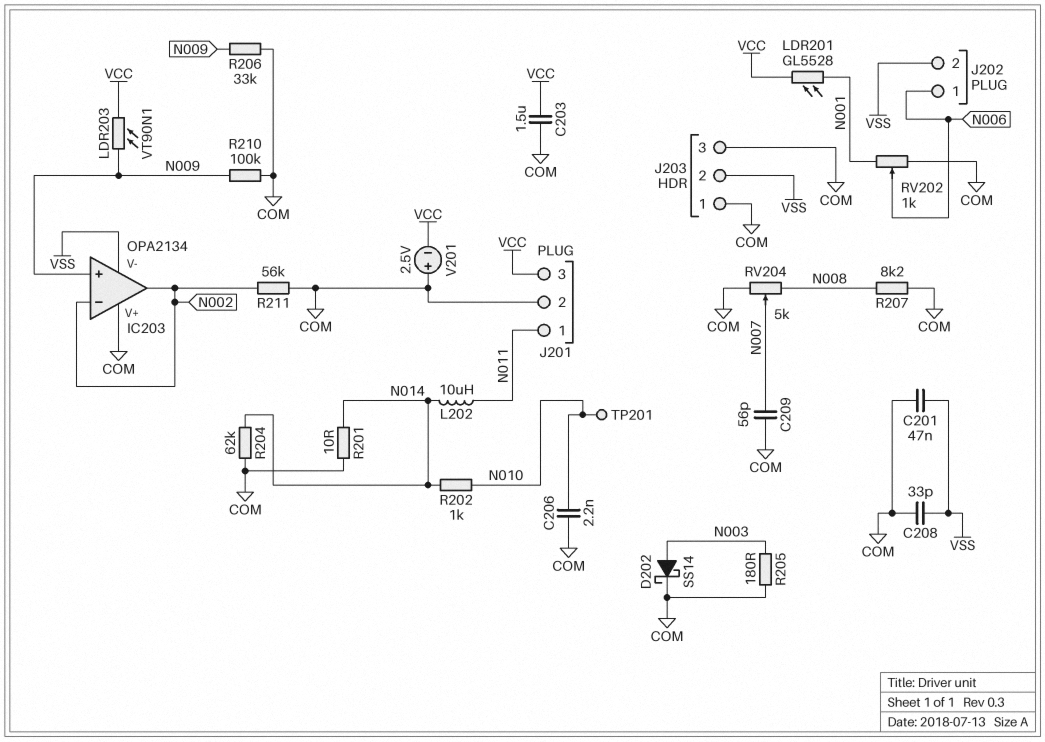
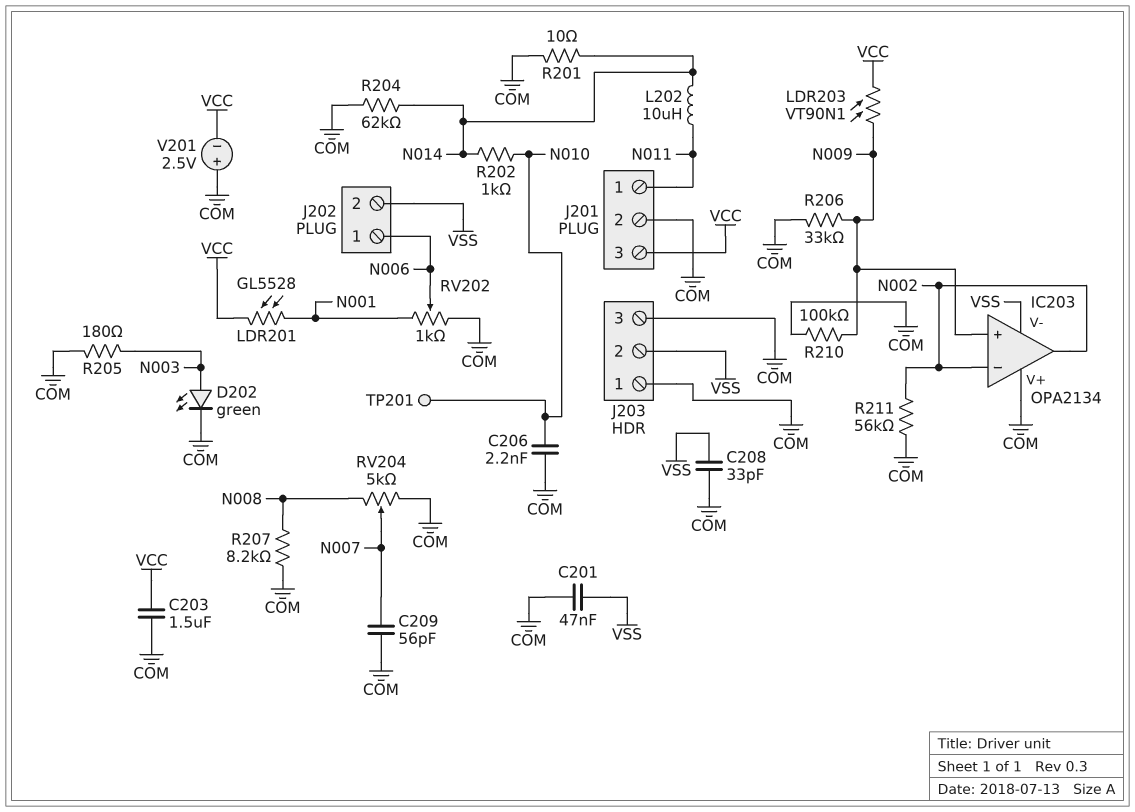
D202: schottky SS14 (A N003, K COM) -> LED green (A N003, K COM)

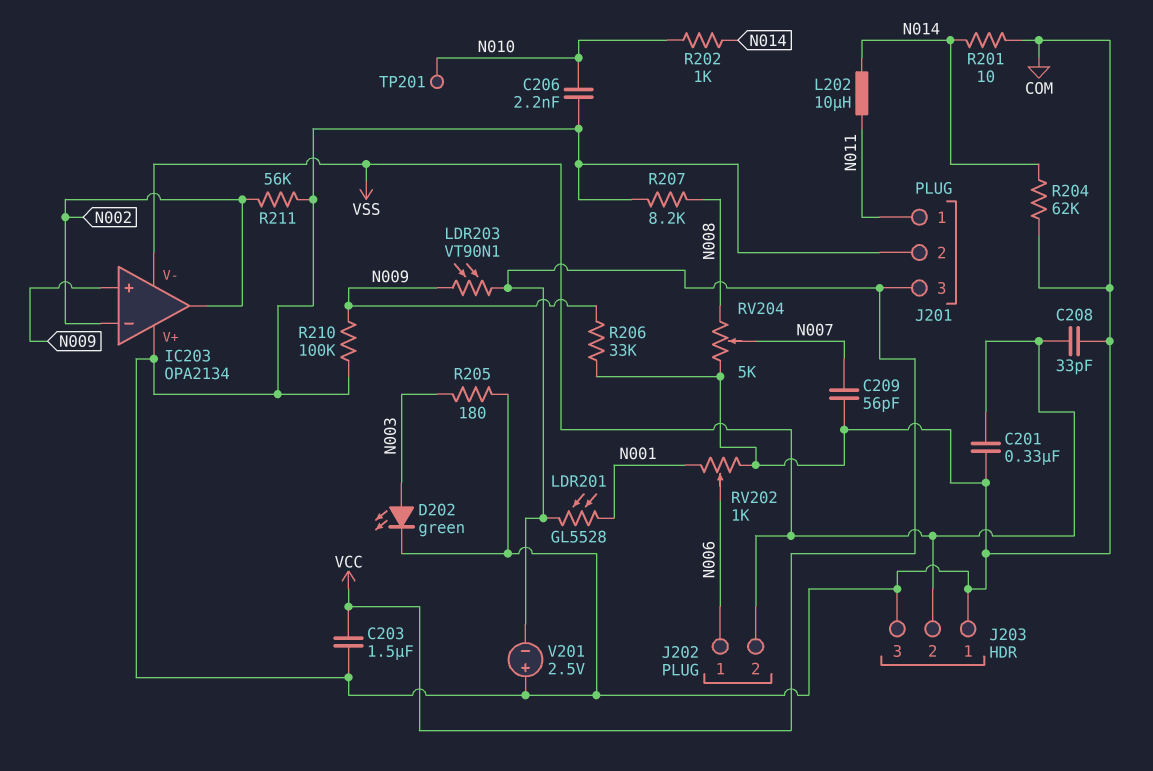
C201: 47nF (COM, VSS) -> 330nF (COM, VSS)

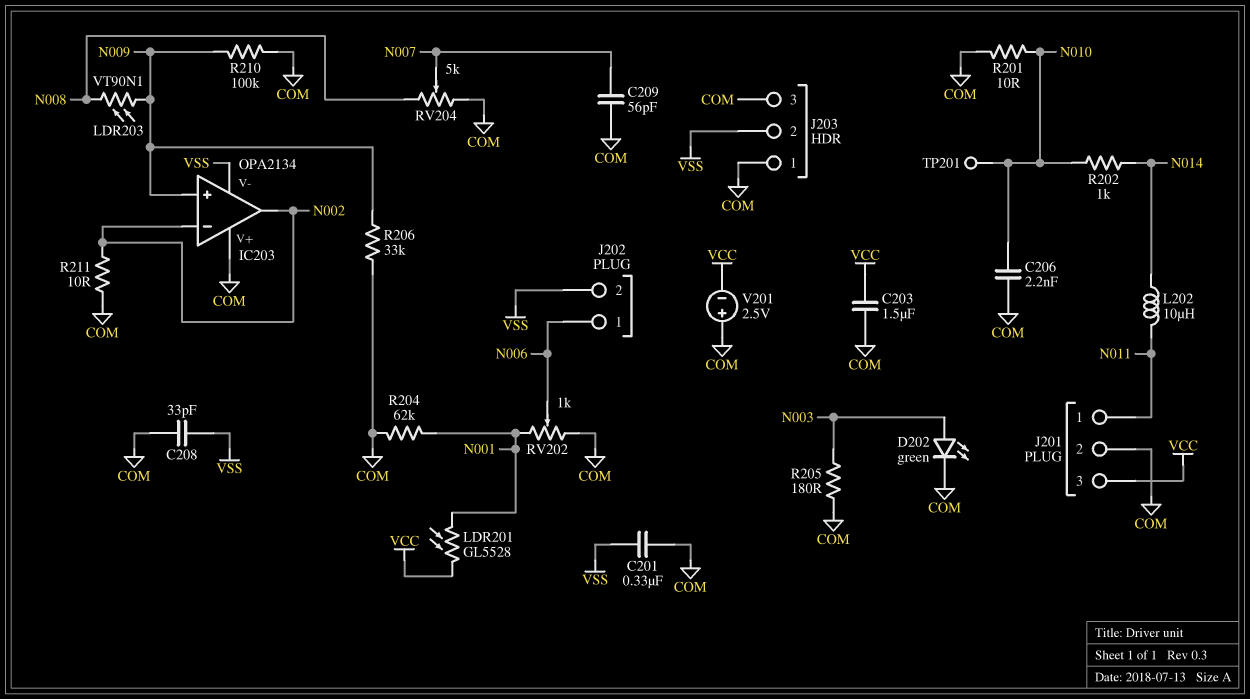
LDR203: VT90N1 (N009, VCC) -> VT90N1 (N008, N009)
R201: 10 (COM, N014) -> 10 (COM, N010)
R204: 62k (COM, N014) -> 62k (COM, N001)
R207: 8.2k (COM, N008) -> none
R211: 56k (COM, N002) -> 10 (COM, N002)

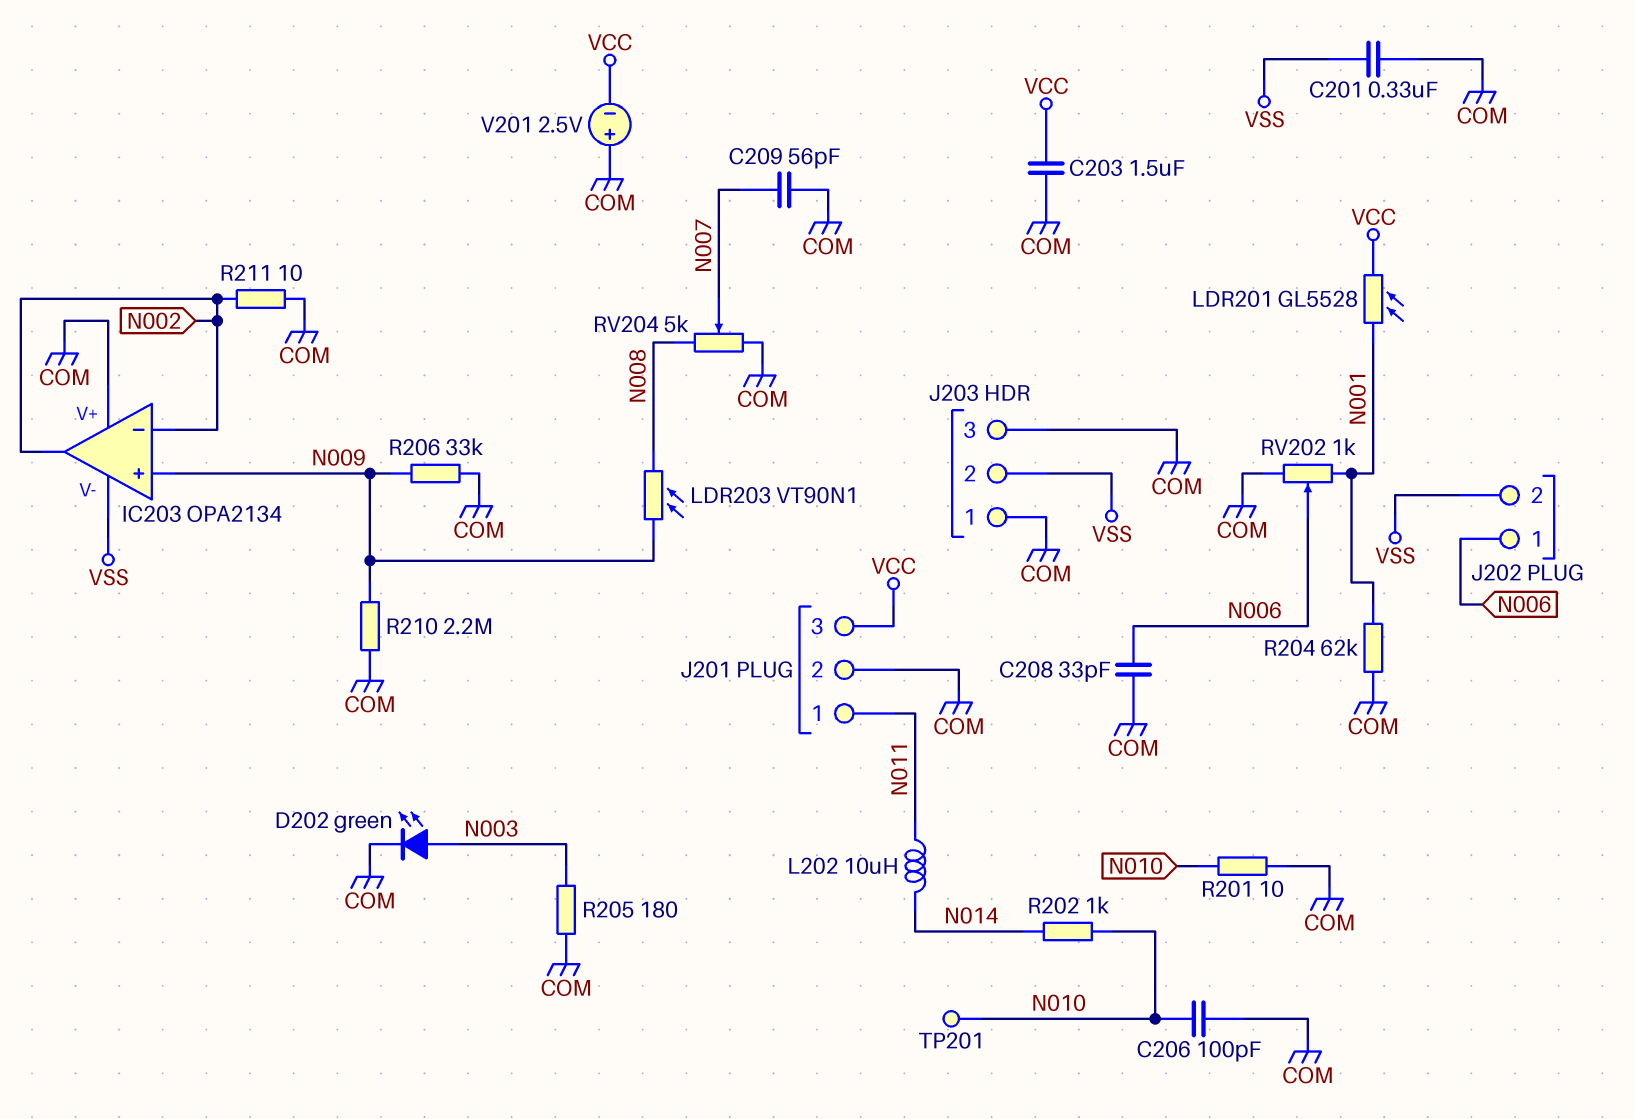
C206: 2.2nF (COM, N010) -> 100pF (COM, N010)
C208: 33pF (COM, VSS) -> 33pF (COM, N006)
R210: 100k (COM, N009) -> 2.2M (COM, N009)

